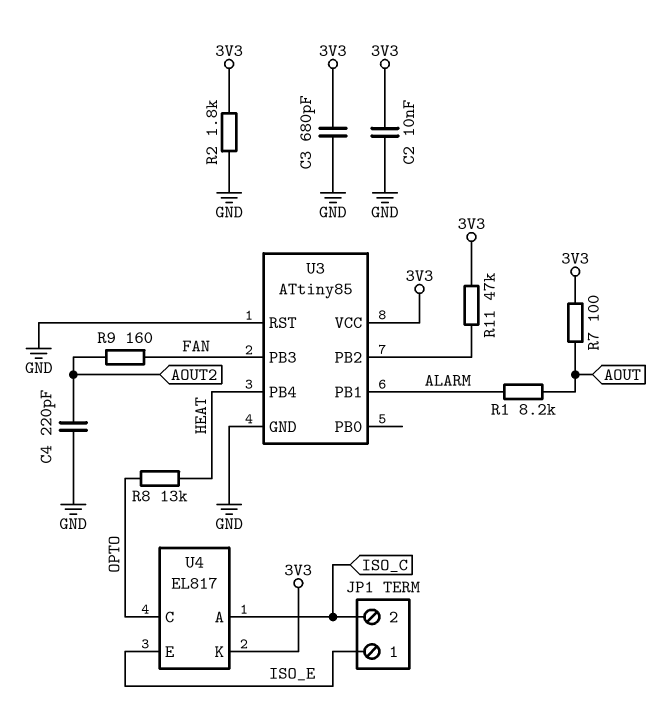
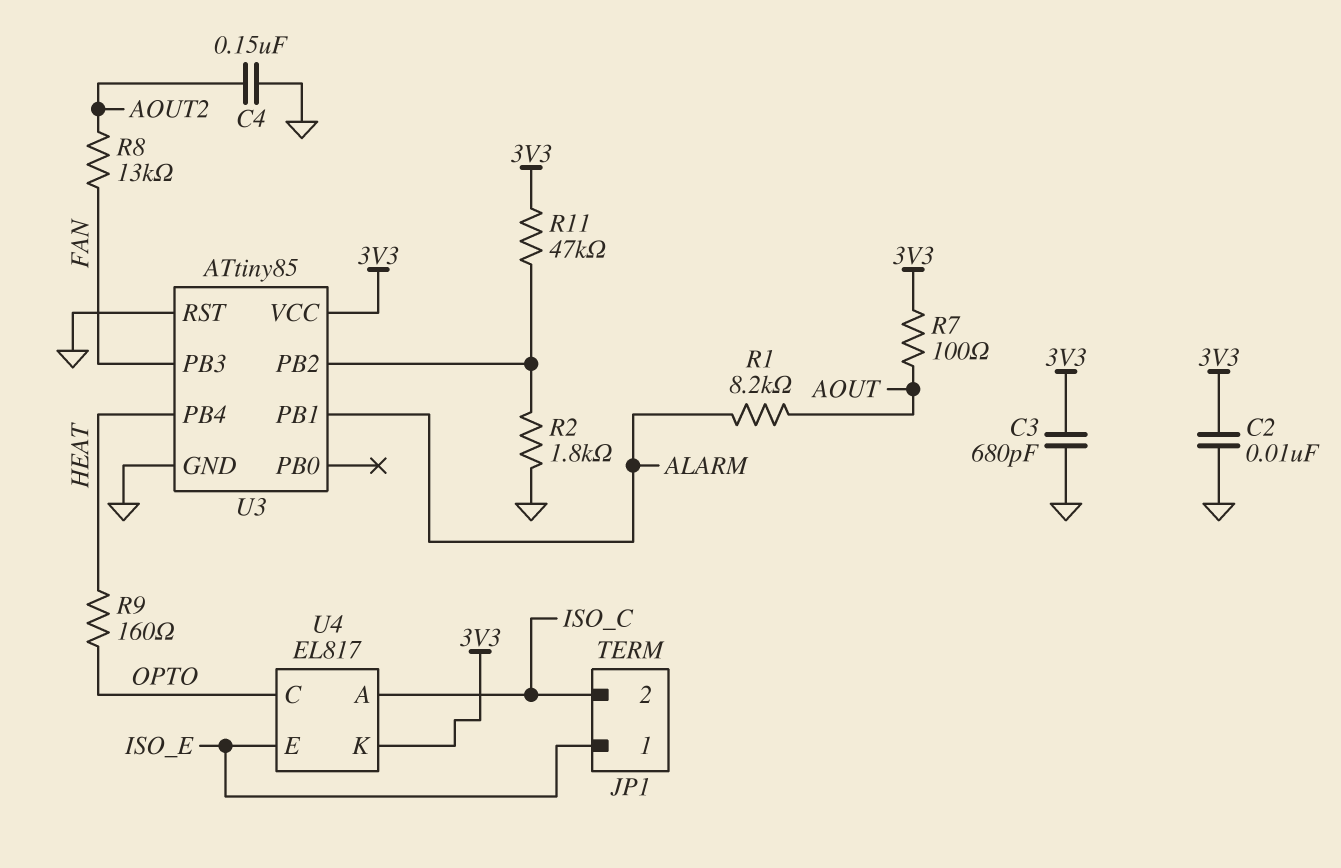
C4: 220pF (AOUT2, GND) -> 150nF (AOUT2, GND)
R2: 1.8k (3V3, GND) -> 1.8k (GND, U3/PB2)
R8: 13k (HEAT, OPTO) -> 13k (AOUT2, FAN)
R9: 160 (AOUT2, FAN) -> 160 (HEAT, OPTO)

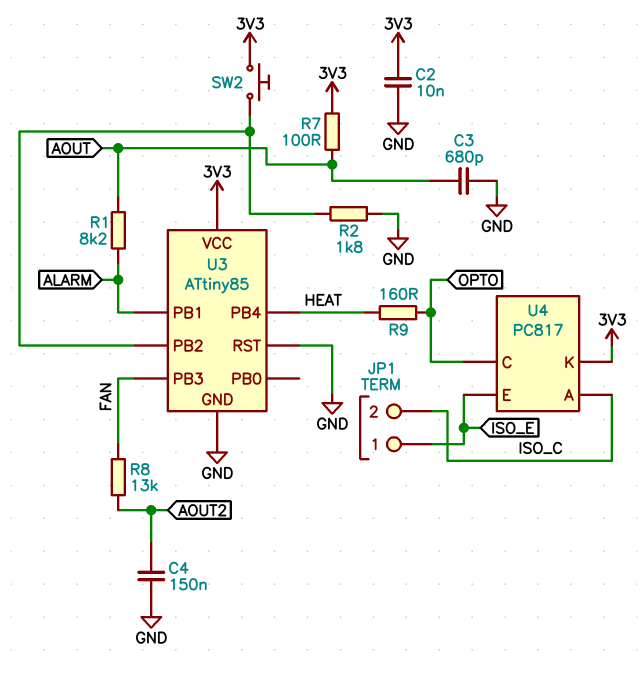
C3: 680pF (3V3, GND) -> 680pF (AOUT, GND)
R11: 47k (3V3, U3/PB2) -> none
SW2: none -> button (3V3, U3/PB2)
U4: EL817 -> PC817

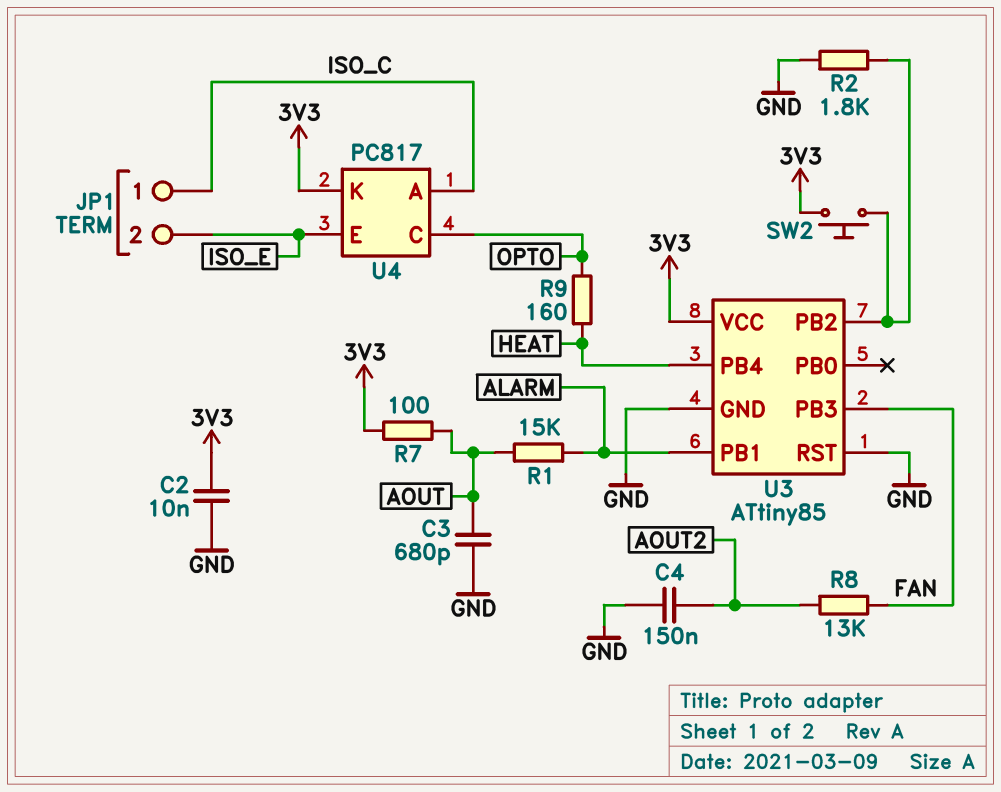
JP1 pin 1: ISO_E -> ISO_C
JP1 pin 2: ISO_C -> ISO_E
R1: 8.2k (ALARM, AOUT) -> 15k (ALARM, AOUT)

